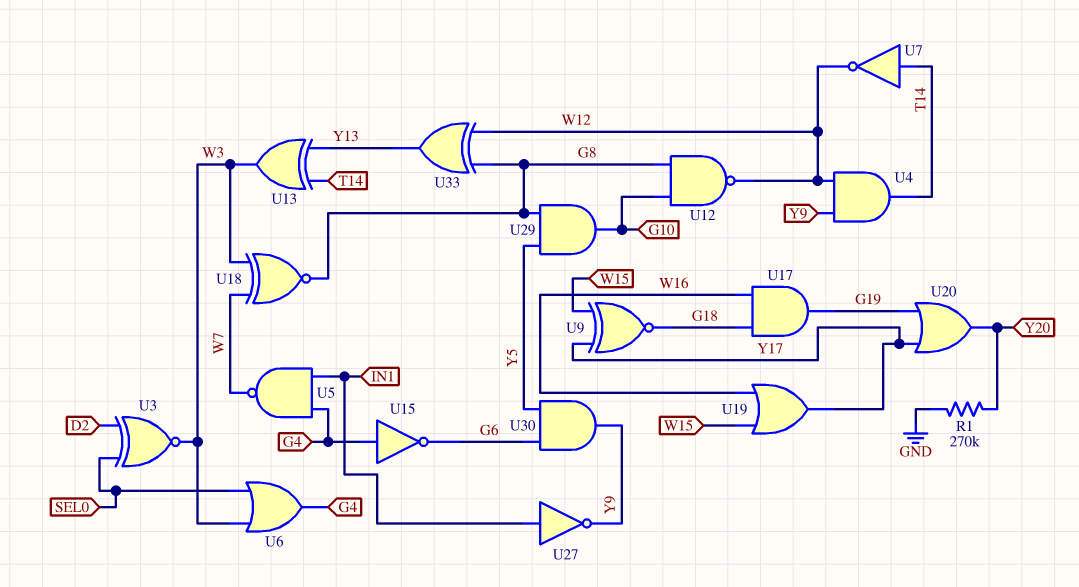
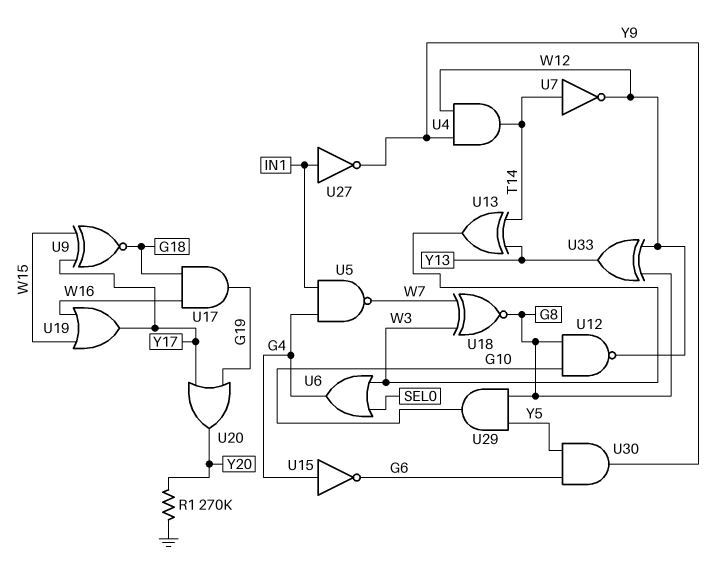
U3: XNOR (in D2, in SEL0, out W3) -> none

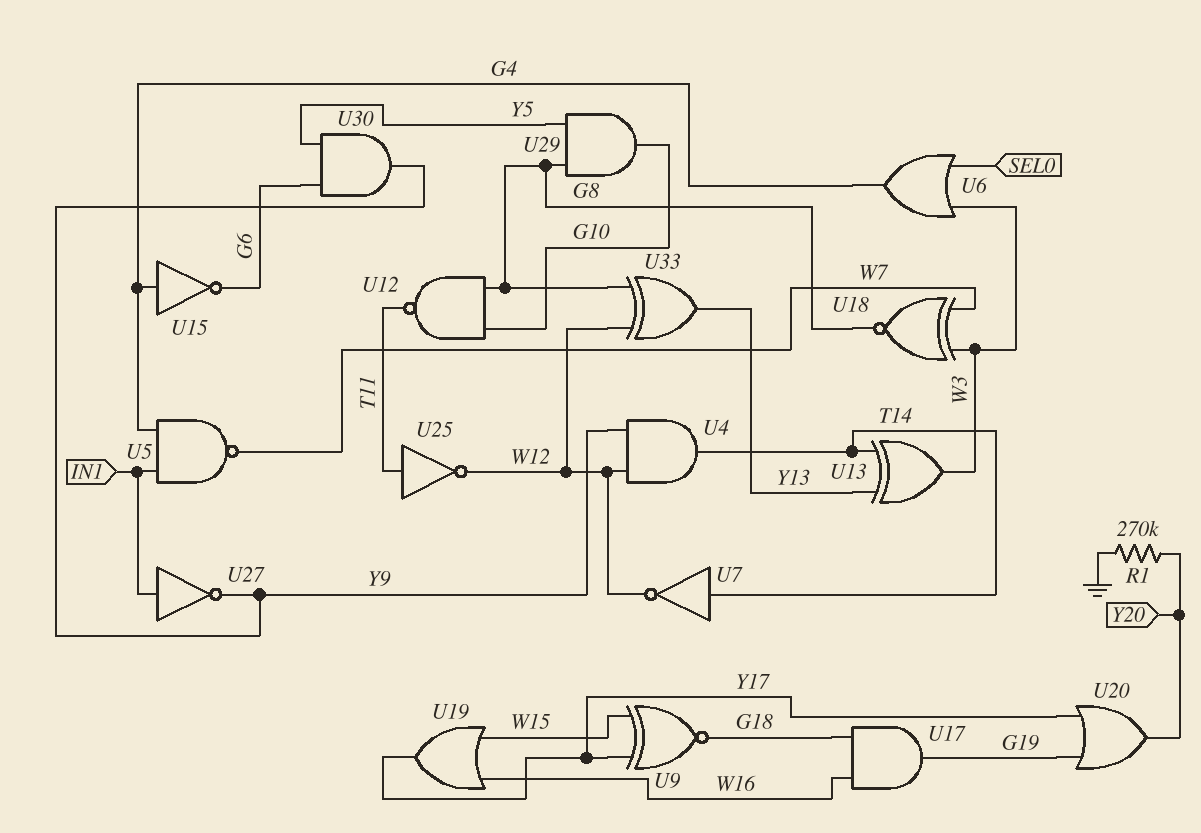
U12: NAND (in G8, in G10, out W12) -> NAND (in G8, in G10, out T11)
U25: none -> NOT (in T11, out W12)

